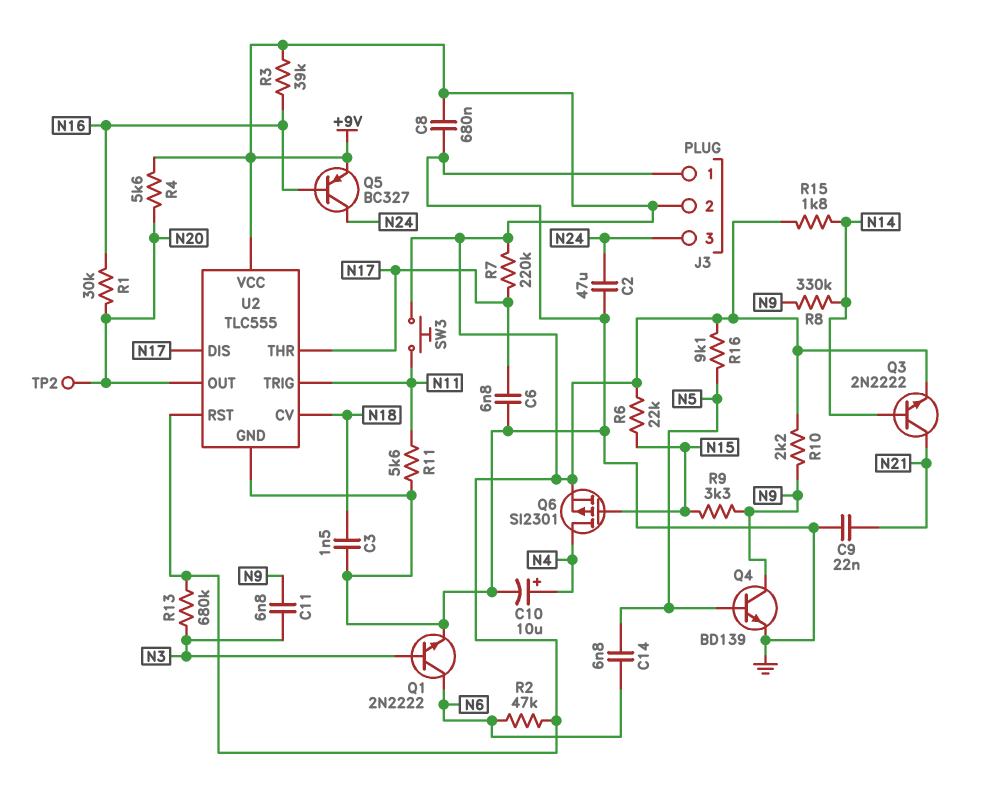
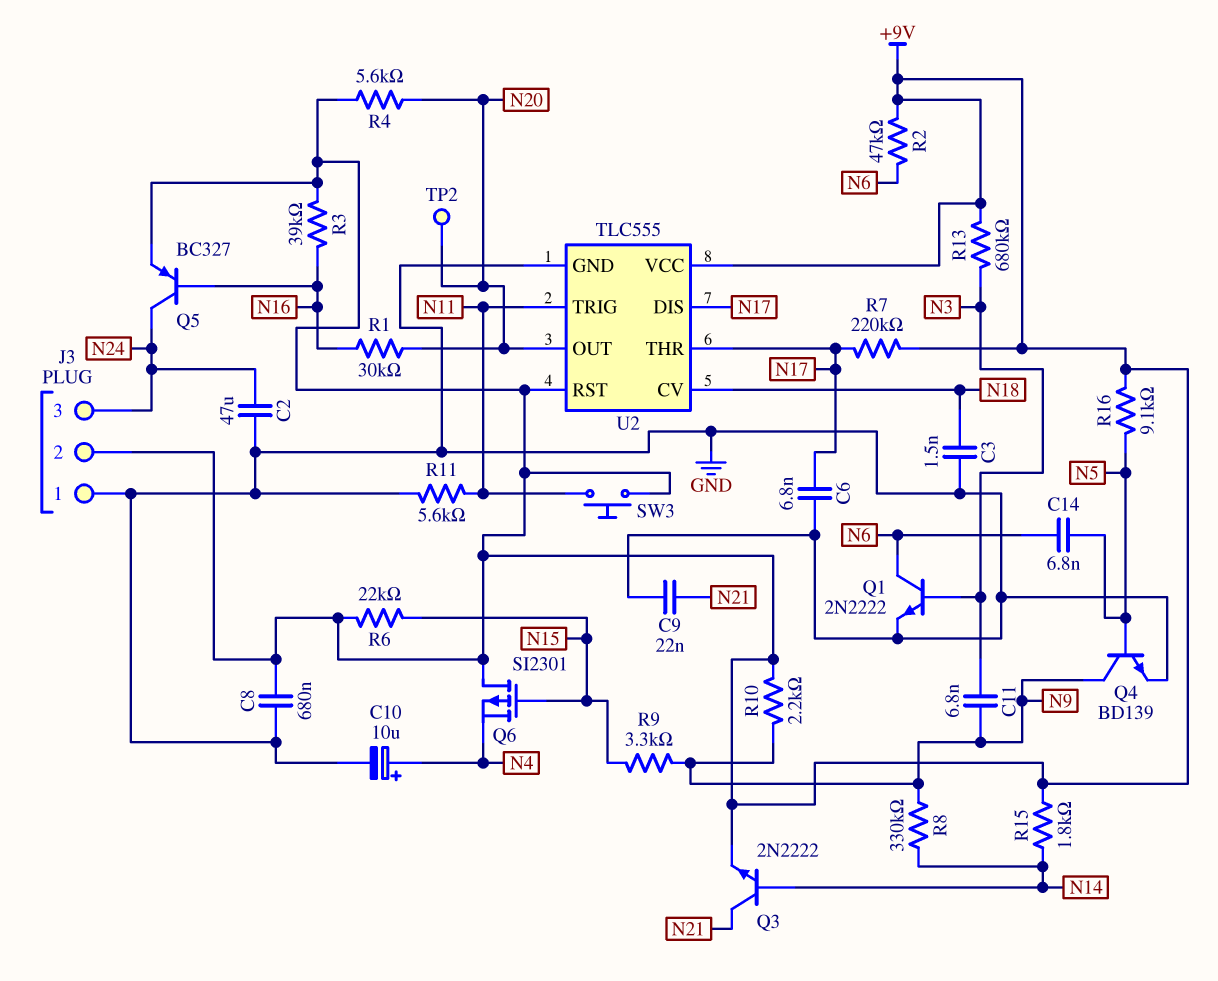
Q6: PMOS SI2301 (G N15, D N4, S +9V) -> PMOS SI2301 (G N15, D +9V, S N4)

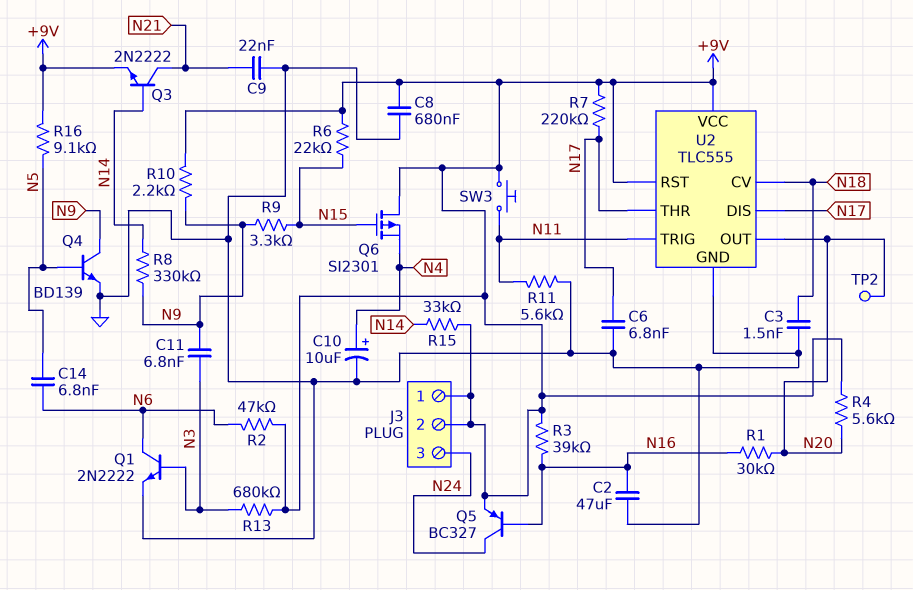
C2: 47uF (GND, N24) -> 47uF (GND, N16)
J3 pin 1: GND -> +9V
R15: 1.8k (+9V, N14) -> 33k (+9V, N14)

